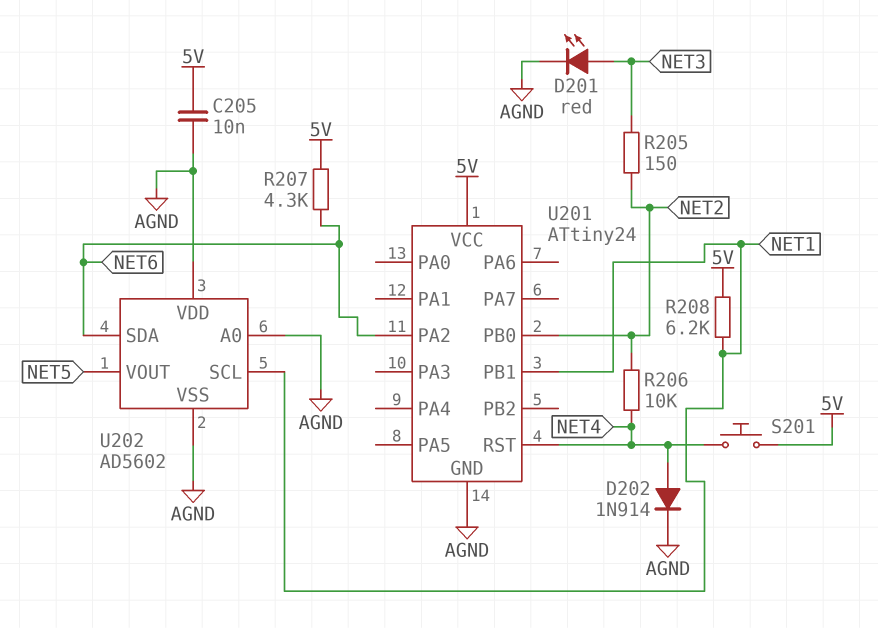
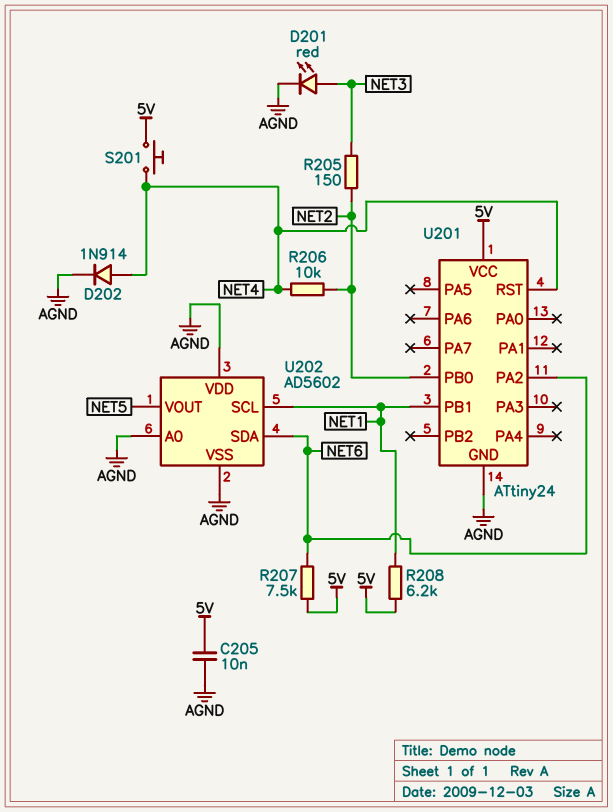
R207: 4.3k (5V, NET6) -> 7.5k (5V, NET6)

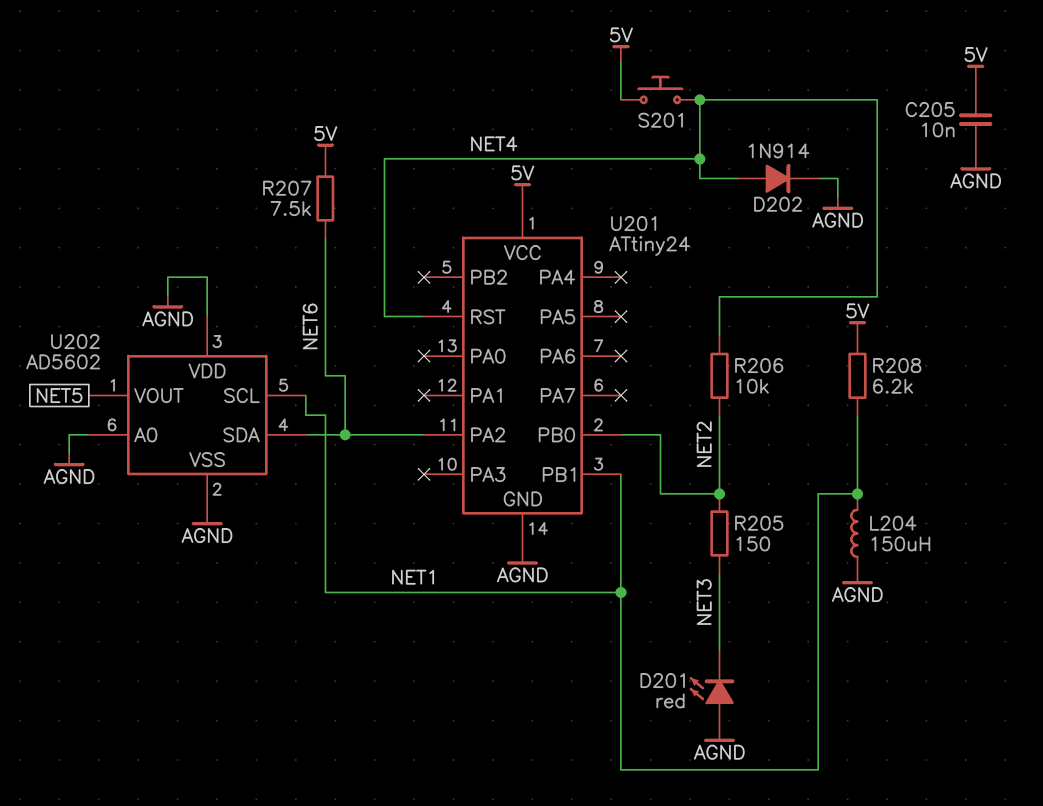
D201: LED red (A NET3, K AGND) -> LED red (A AGND, K NET3)
L204: none -> 150uH (AGND, NET1)

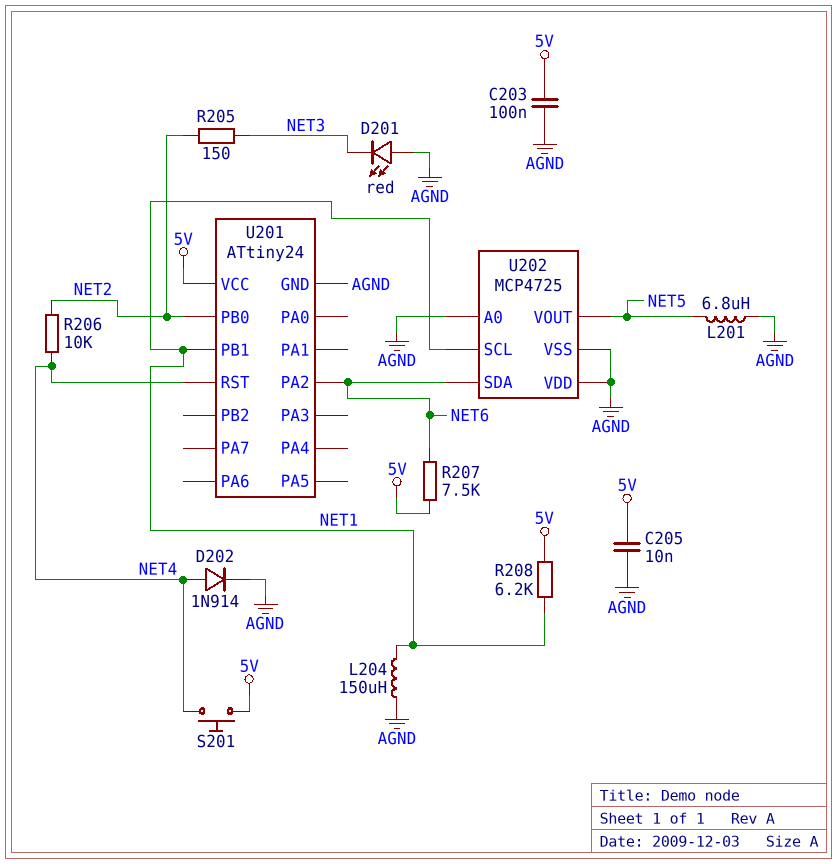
C203: none -> 100nF (5V, AGND)
L201: none -> 6.8uH (AGND, NET5)
U202: AD5602 -> MCP4725

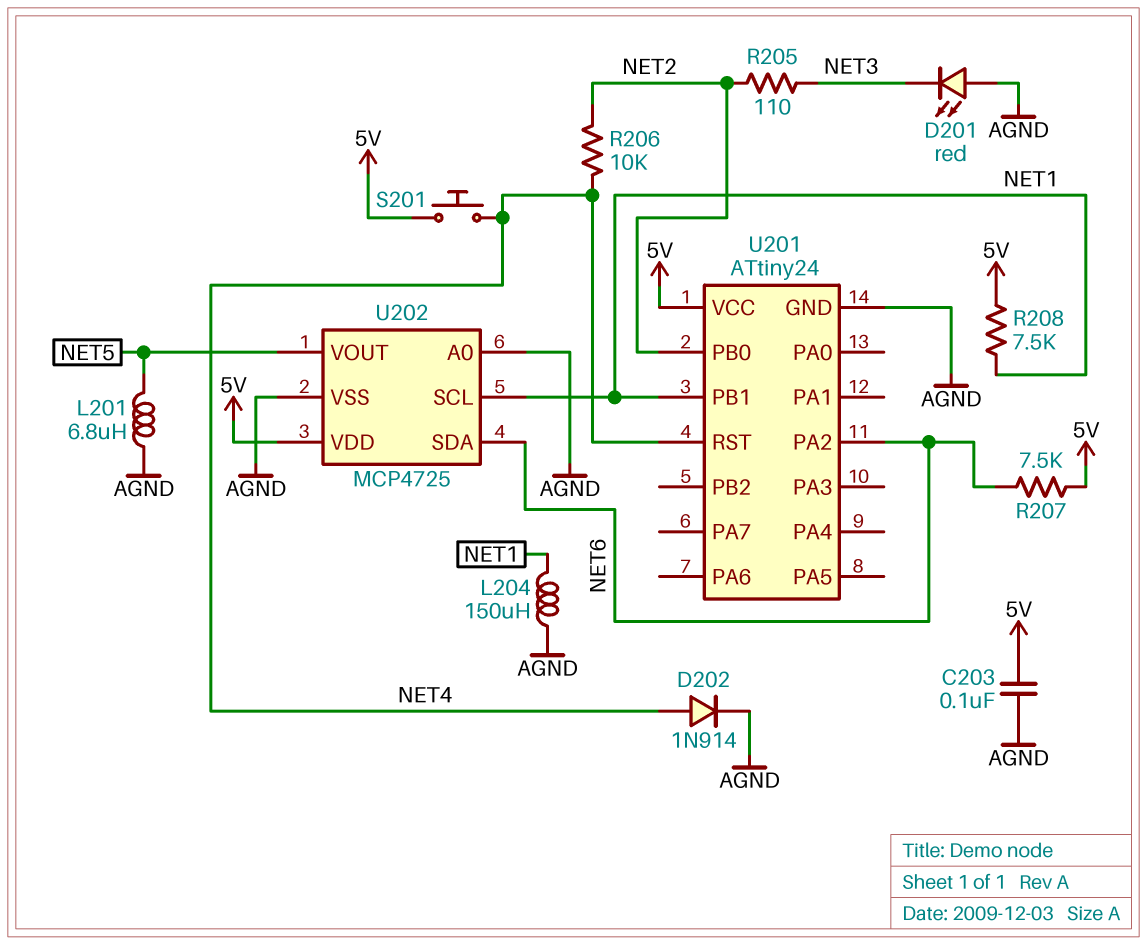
C205: 10nF (5V, AGND) -> none
R205: 150 (NET2, NET3) -> 110 (NET2, NET3)
R208: 6.2k (5V, NET1) -> 7.5k (5V, NET1)
U202 pin VDD: AGND -> 5V

